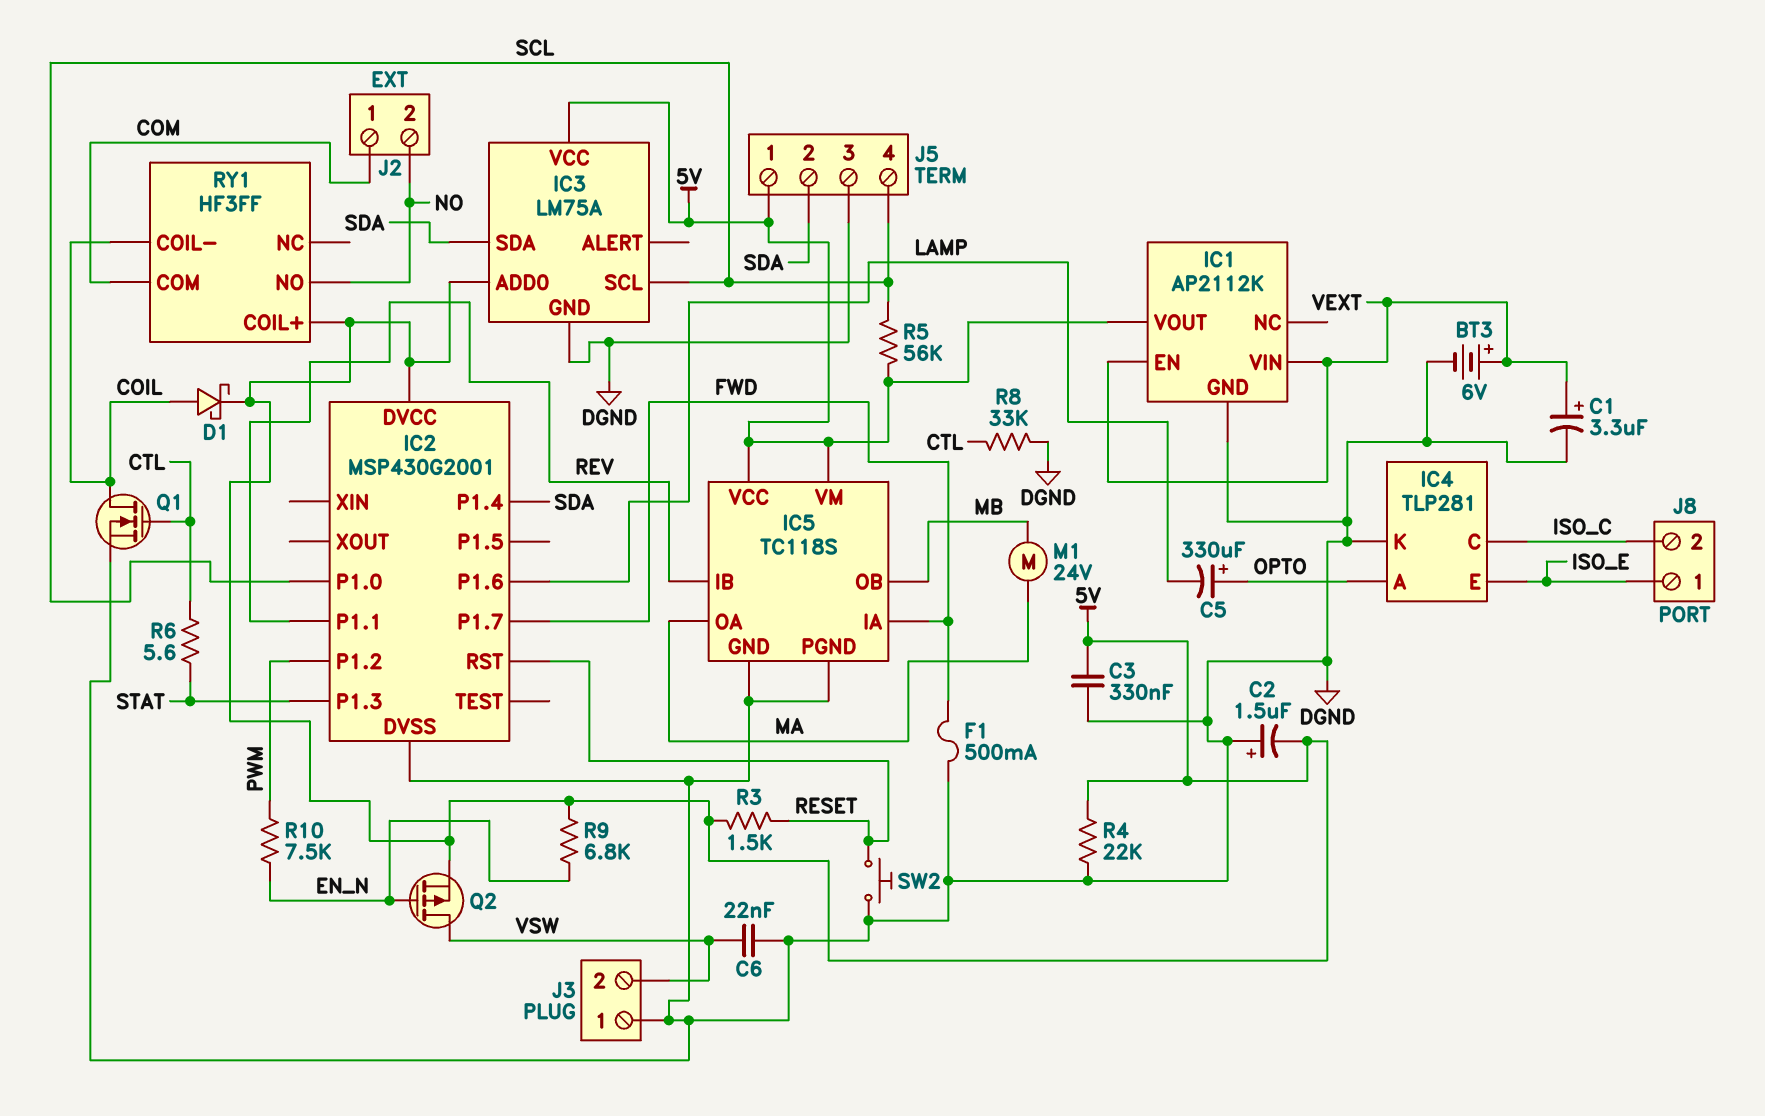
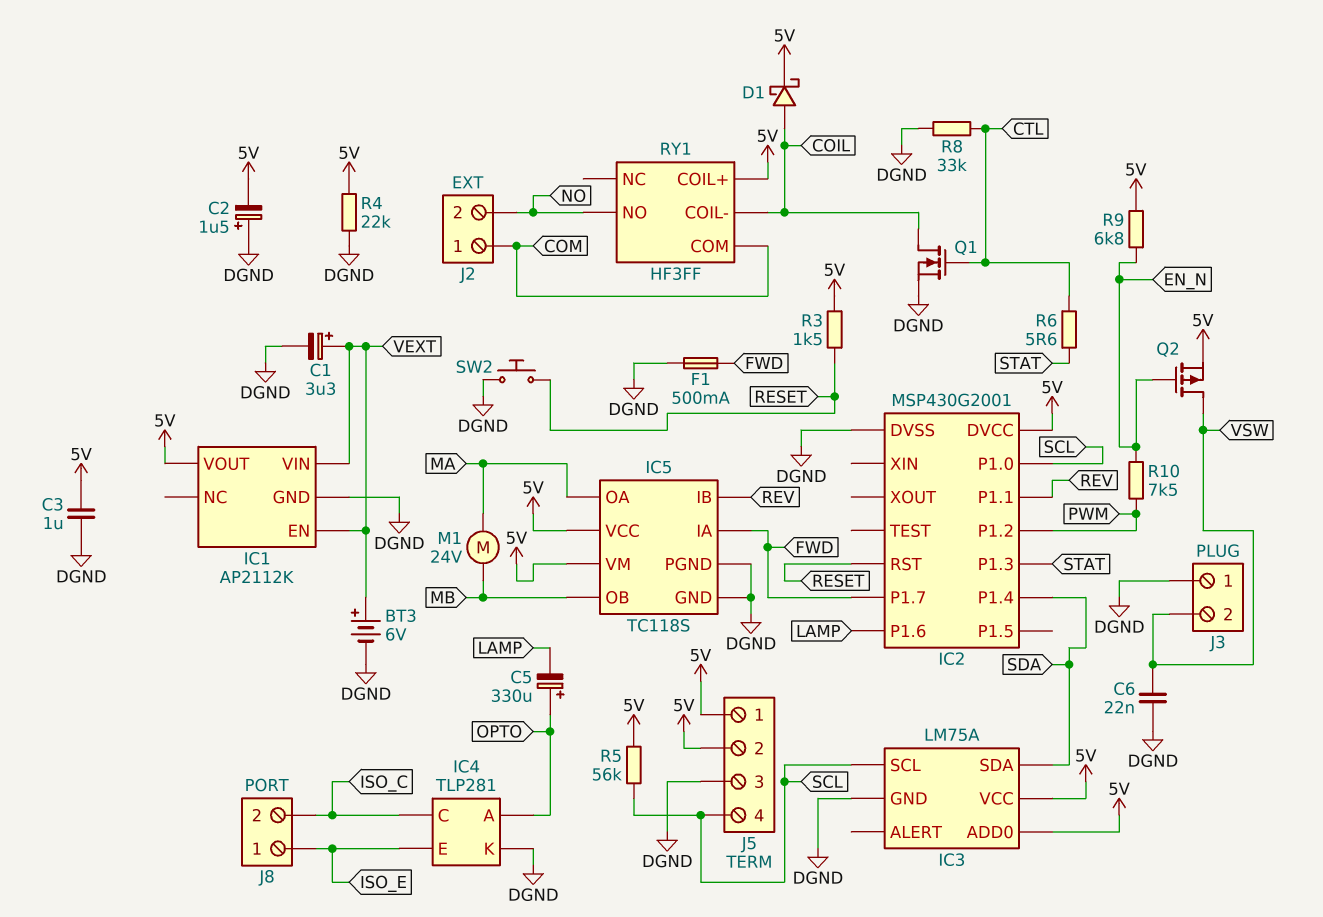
C3: 330nF (5V, DGND) -> 1uF (5V, DGND)
J5 pin 2: SDA -> 5V

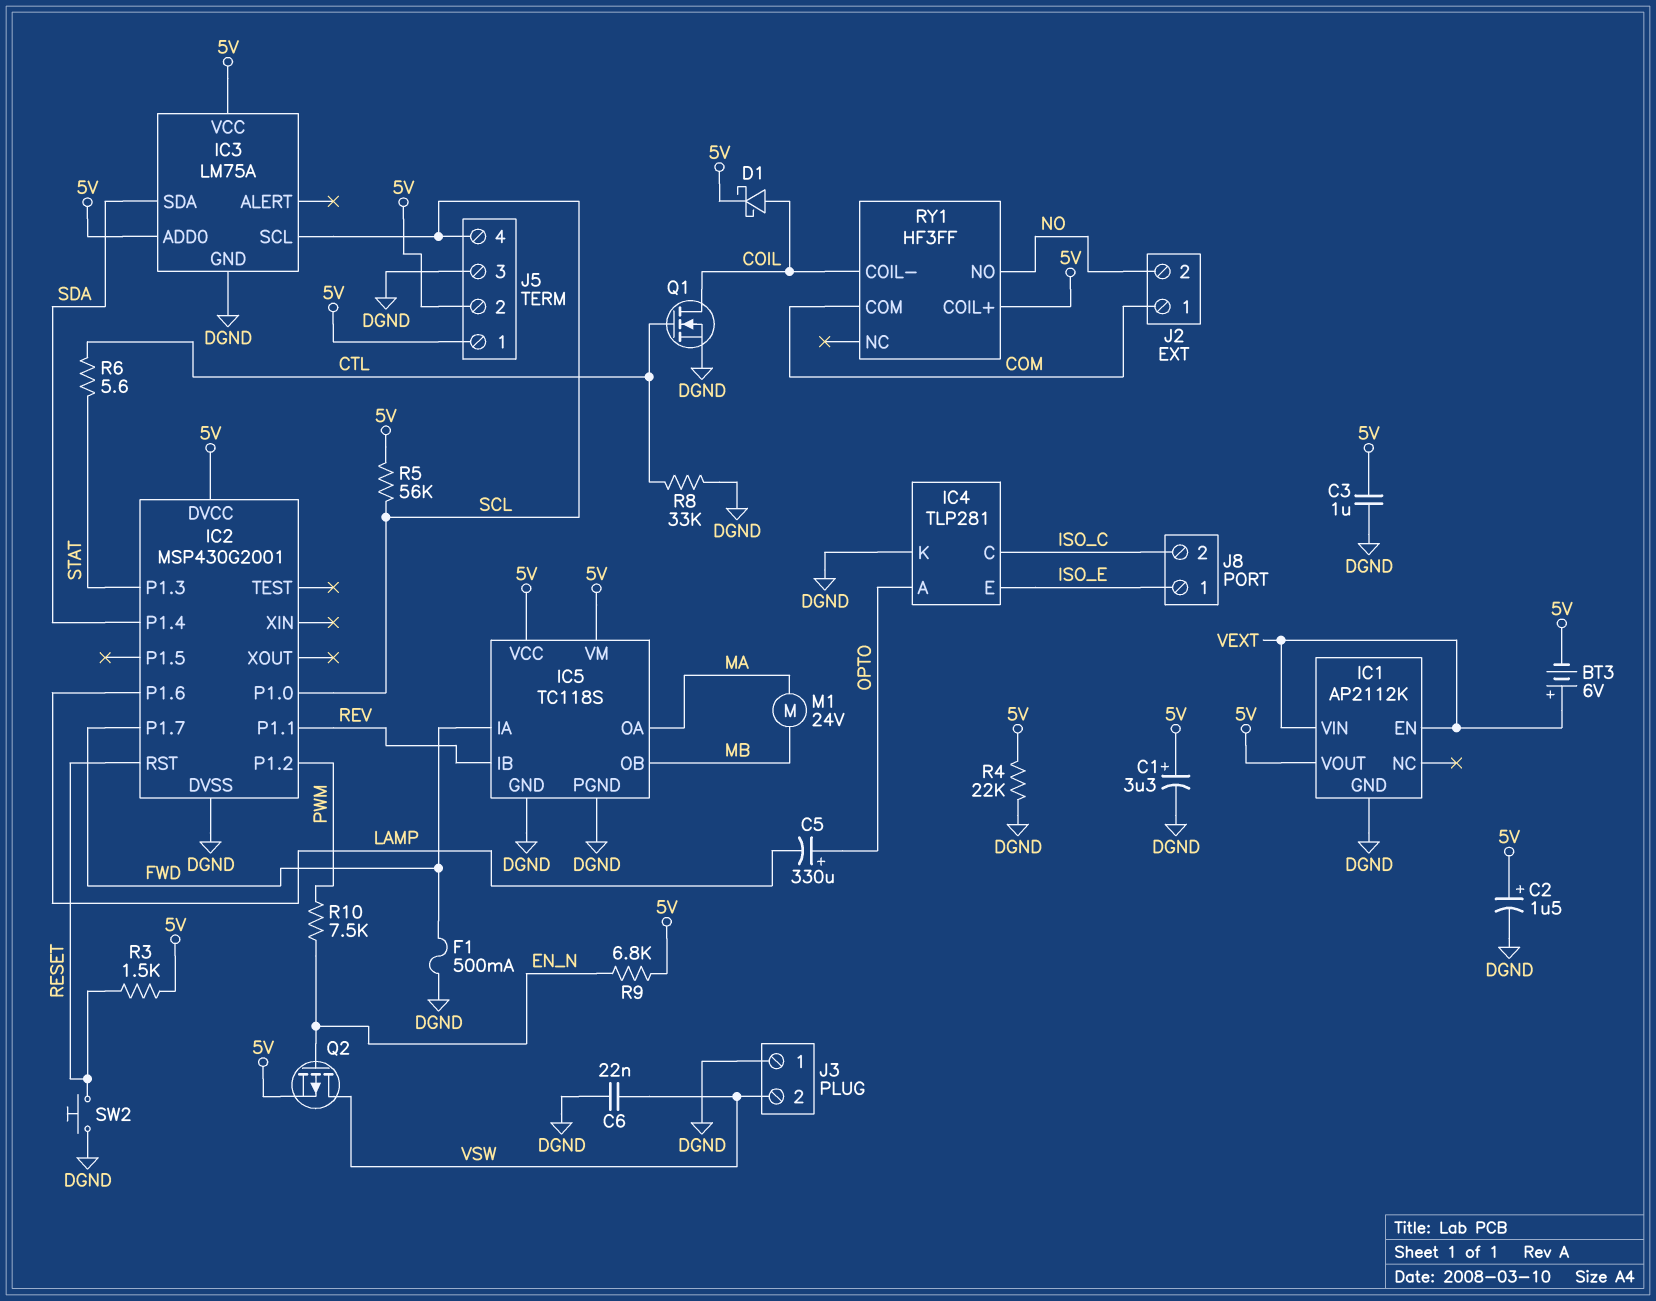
BT3: 6V (plus VEXT, minus DGND) -> 6V (plus VEXT, minus 5V)
C1: 3.3uF (plus VEXT, minus DGND) -> 3.3uF (plus 5V, minus DGND)
C2: 1.5uF (plus DGND, minus 5V) -> 1.5uF (plus 5V, minus DGND)

